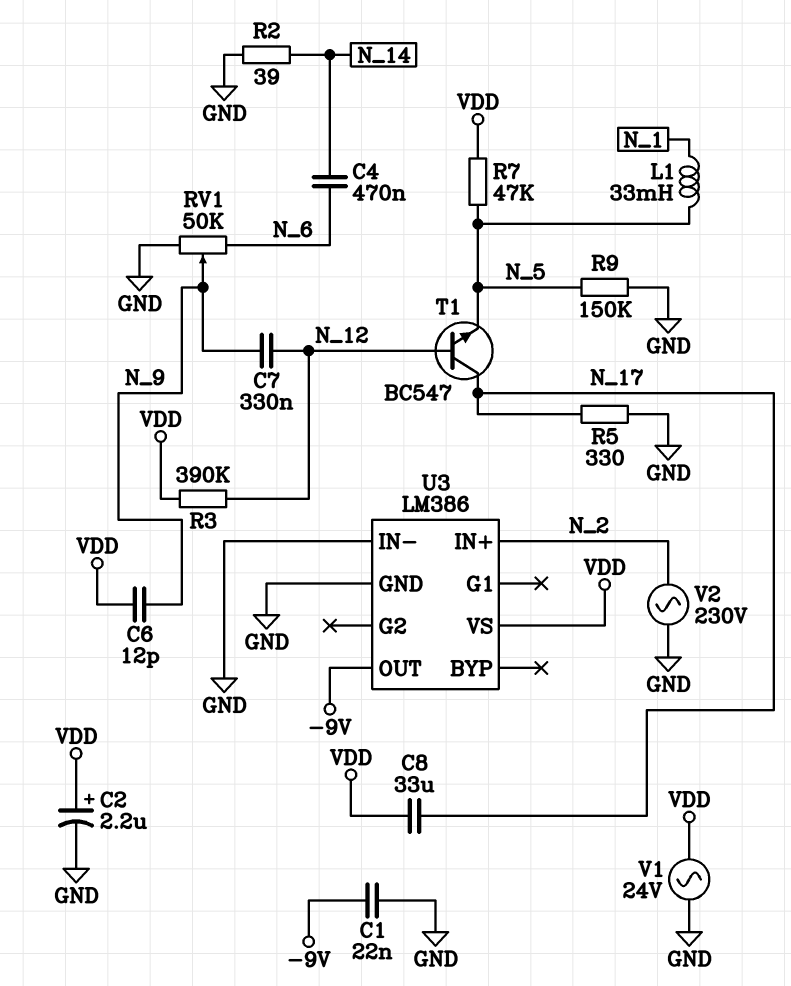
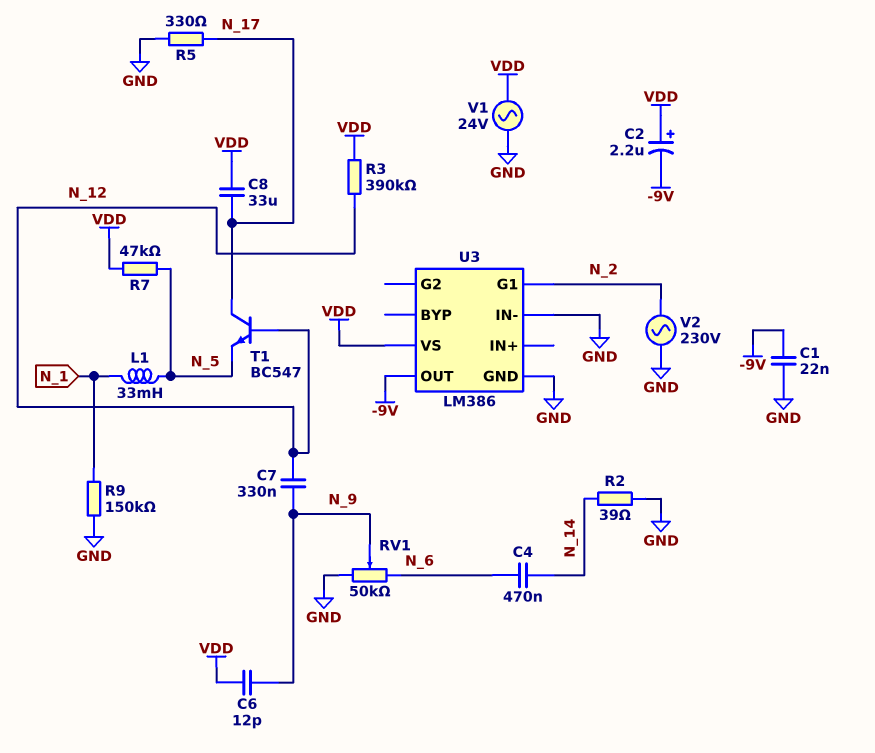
C2: 2.2uF (plus VDD, minus GND) -> 2.2uF (plus VDD, minus -9V)
R9: 150k (GND, N_5) -> 150k (GND, N_1)
U3 pin G1: none -> N_2
U3 pin IN+: N_2 -> none

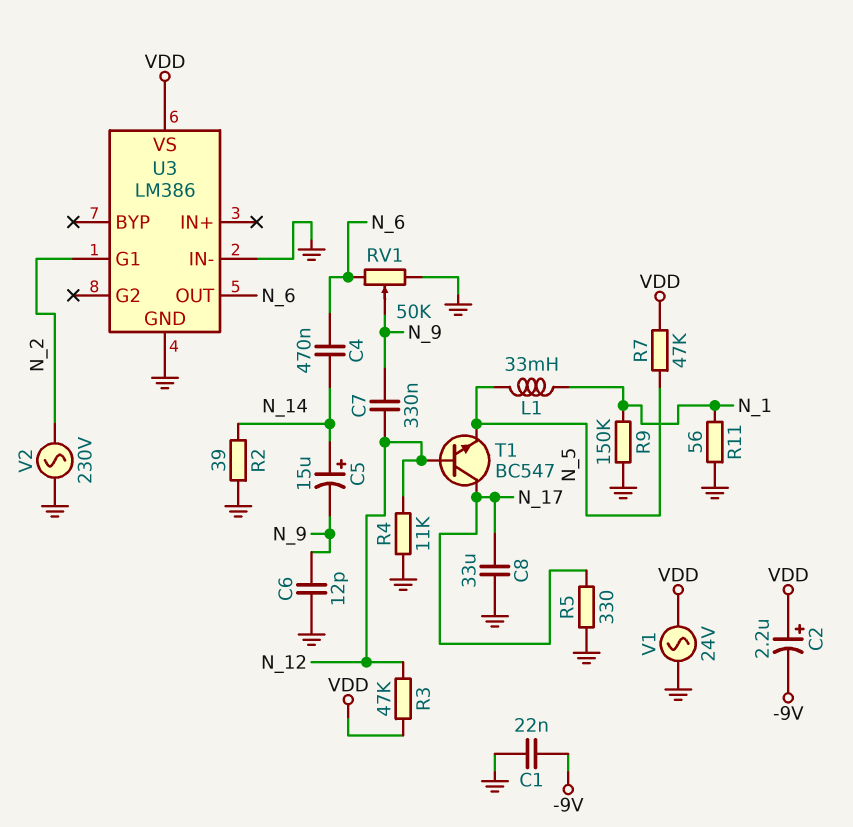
C5: none -> 15uF (plus N_14, minus N_9)
C6: 12pF (N_9, VDD) -> 12pF (GND, N_9)
C8: 33uF (N_17, VDD) -> 33uF (GND, N_17)
R3: 390k (N_12, VDD) -> 47k (N_12, VDD)
R4: none -> 11k (GND, N_12)
R11: none -> 56 (GND, N_1)
U3 pin OUT: -9V -> N_6

